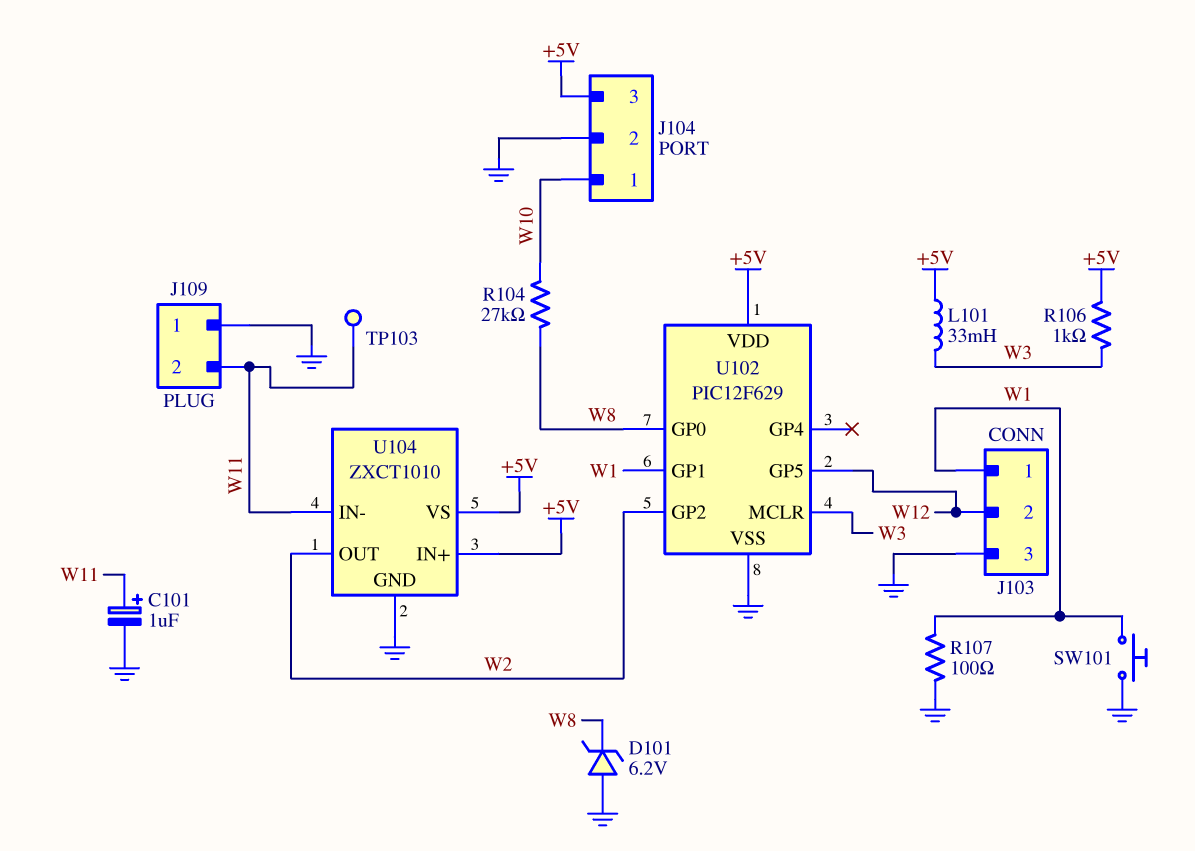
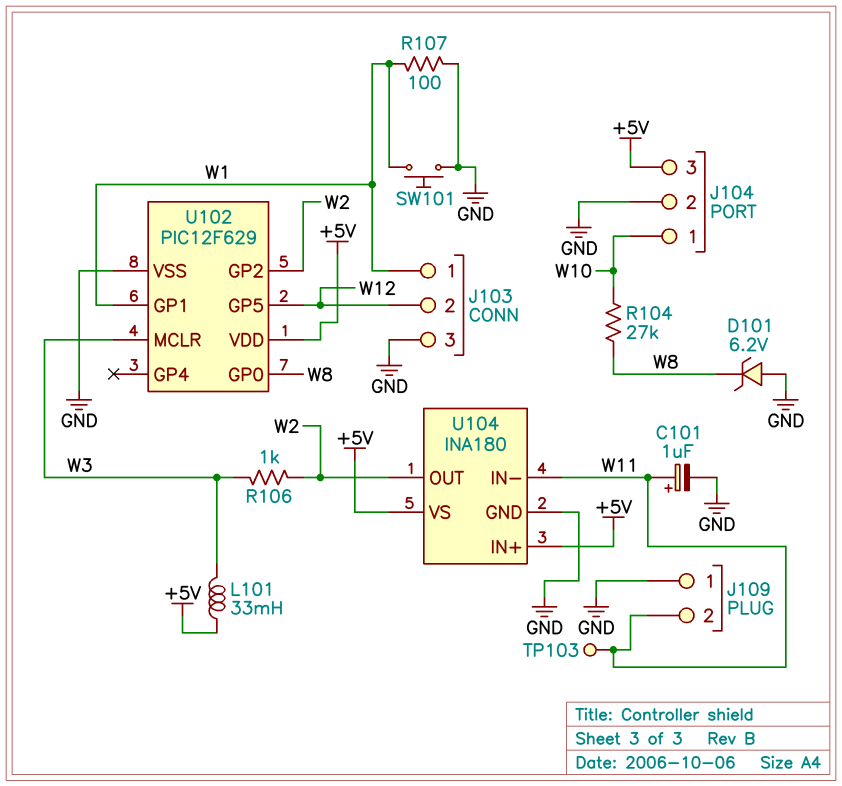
R106: 1k (+5V, W3) -> 1k (W2, W3)
U104: ZXCT1010 -> INA180

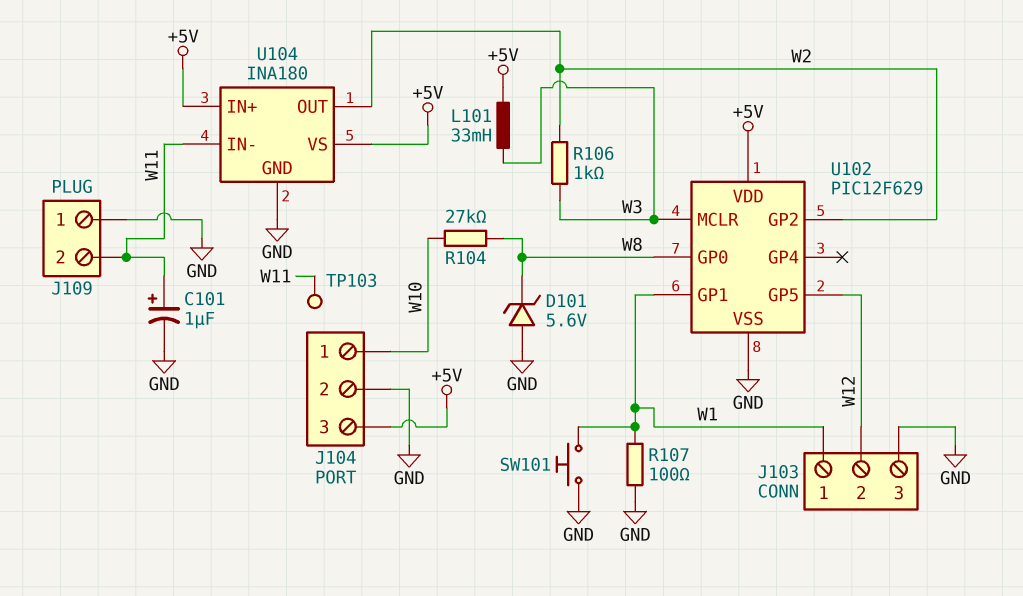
D101: zener 6.2V (A GND, K W8) -> zener 5.6V (A GND, K W8)

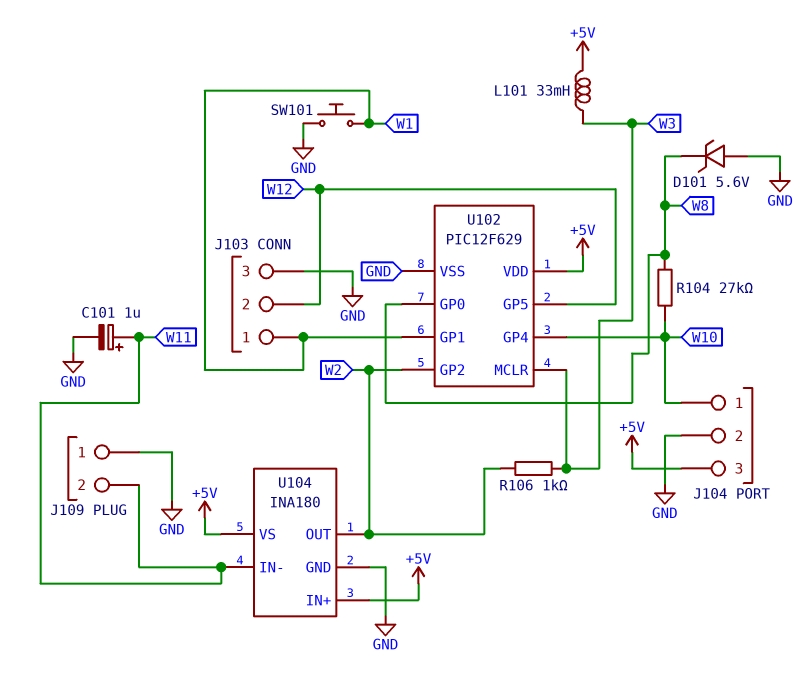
R107: 100 (GND, W1) -> none
TP103: test point (W11) -> none
U102 pin GP4: none -> W10

